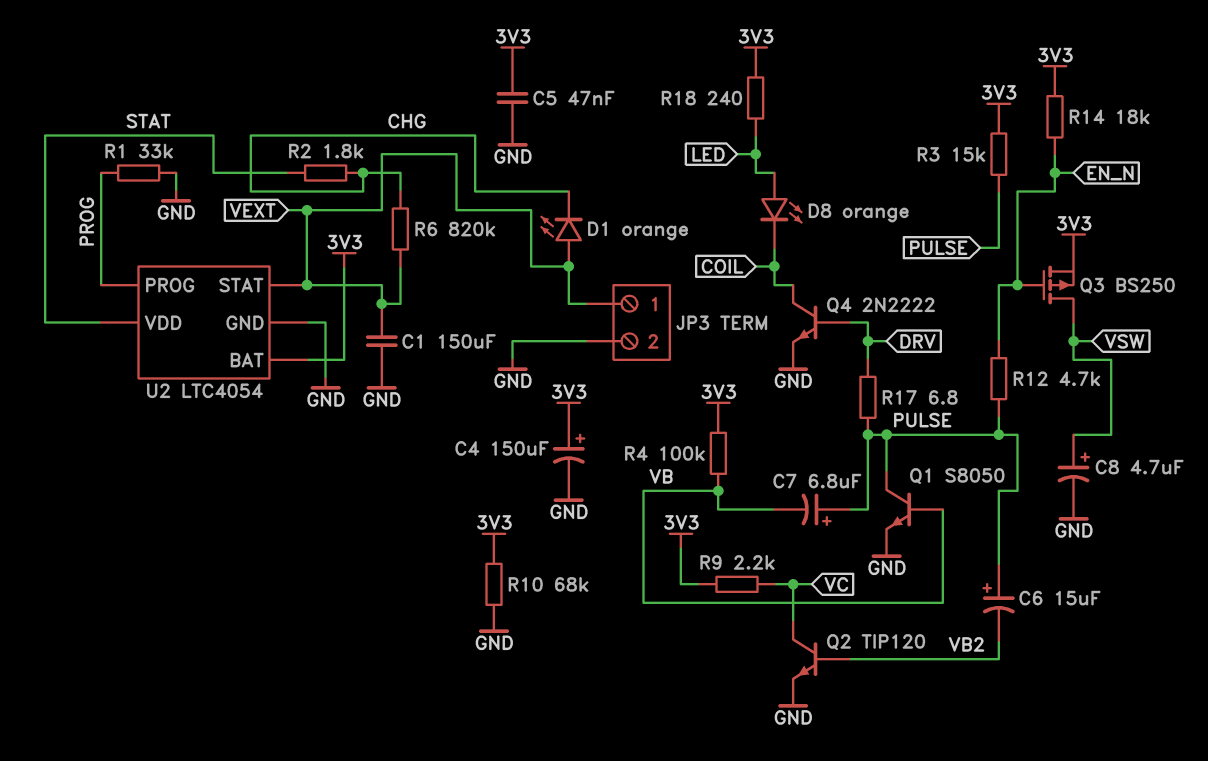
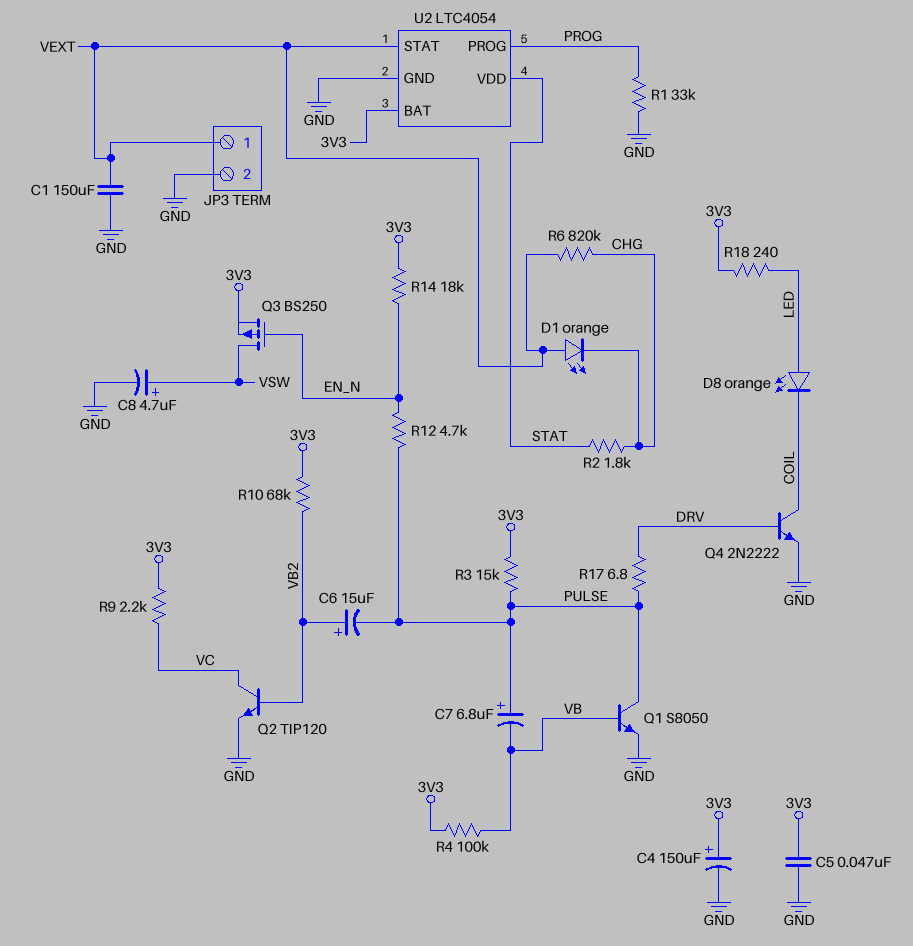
C6: 15uF (plus PULSE, minus VB2) -> 15uF (plus VB2, minus PULSE)
R10: 68k (3V3, GND) -> 68k (3V3, VB2)

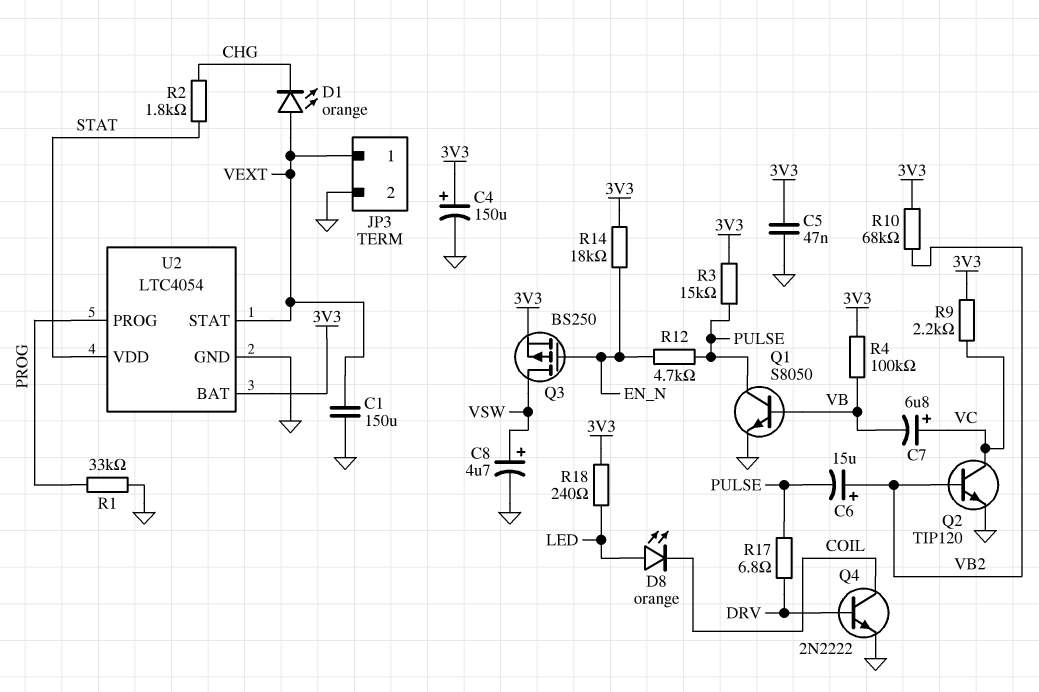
C7: 6.8uF (plus PULSE, minus VB) -> 6.8uF (plus VC, minus VB)
R6: 820k (CHG, VEXT) -> none

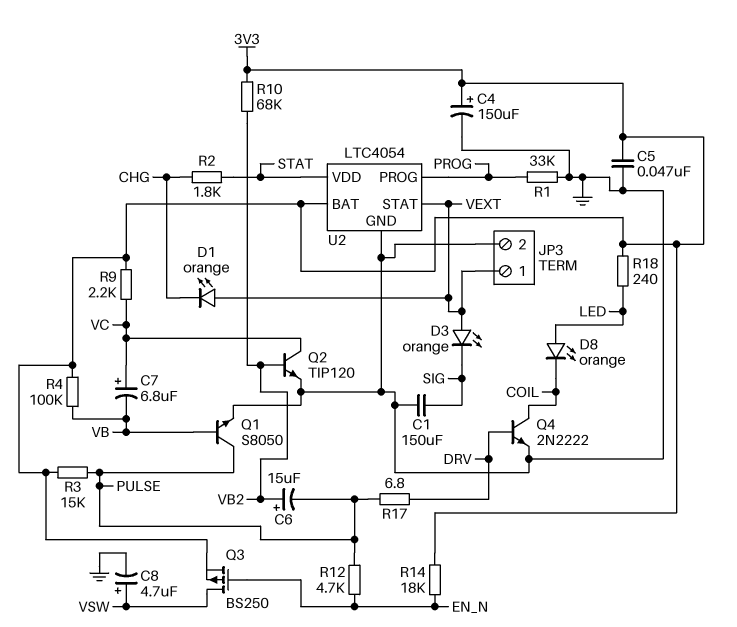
C1: 150uF (GND, VEXT) -> 150uF (GND, SIG)
D3: none -> LED orange (A VEXT, K SIG)

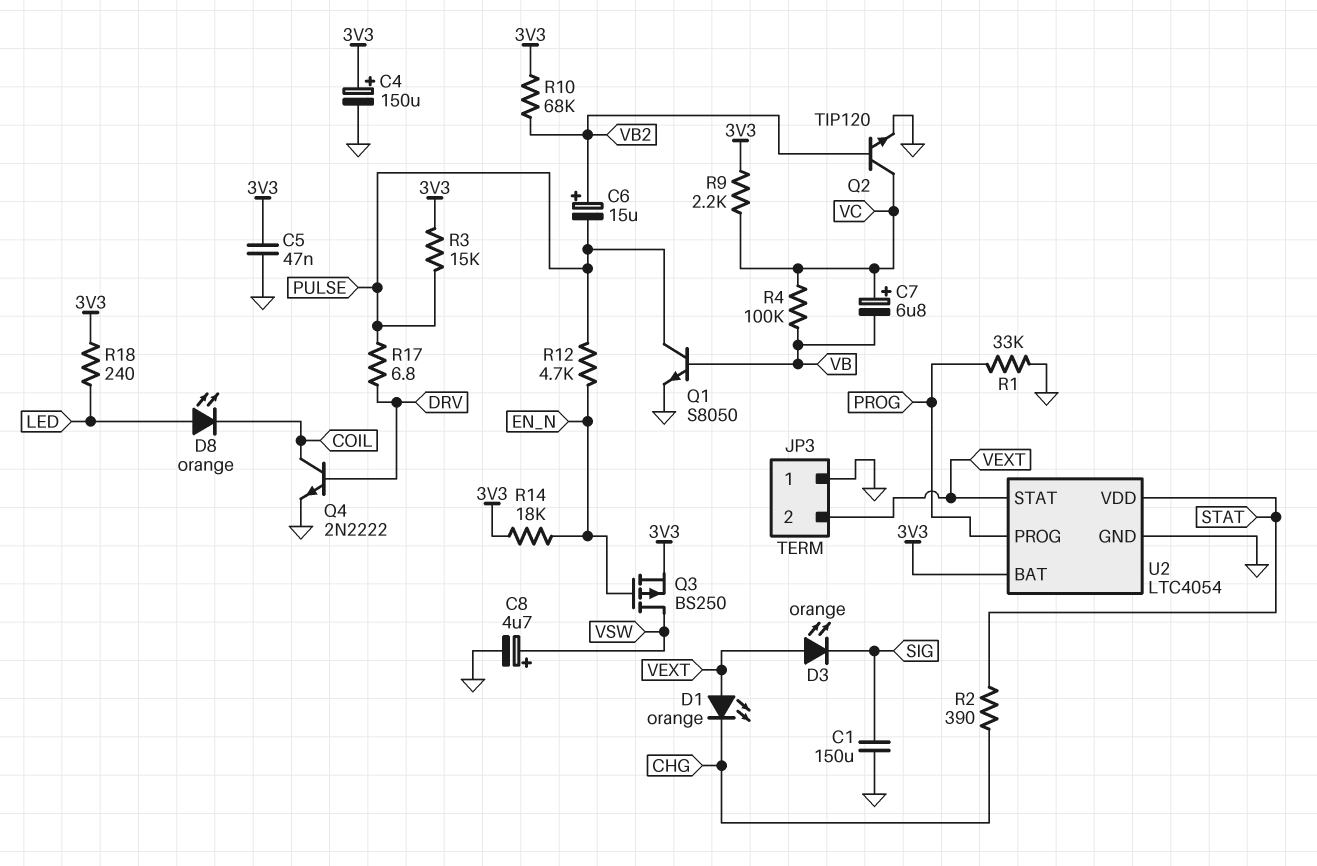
JP3 pin 1: VEXT -> GND
JP3 pin 2: GND -> VEXT
R2: 1.8k (CHG, STAT) -> 390 (CHG, STAT)
R4: 100k (3V3, VB) -> 100k (VB, VC)

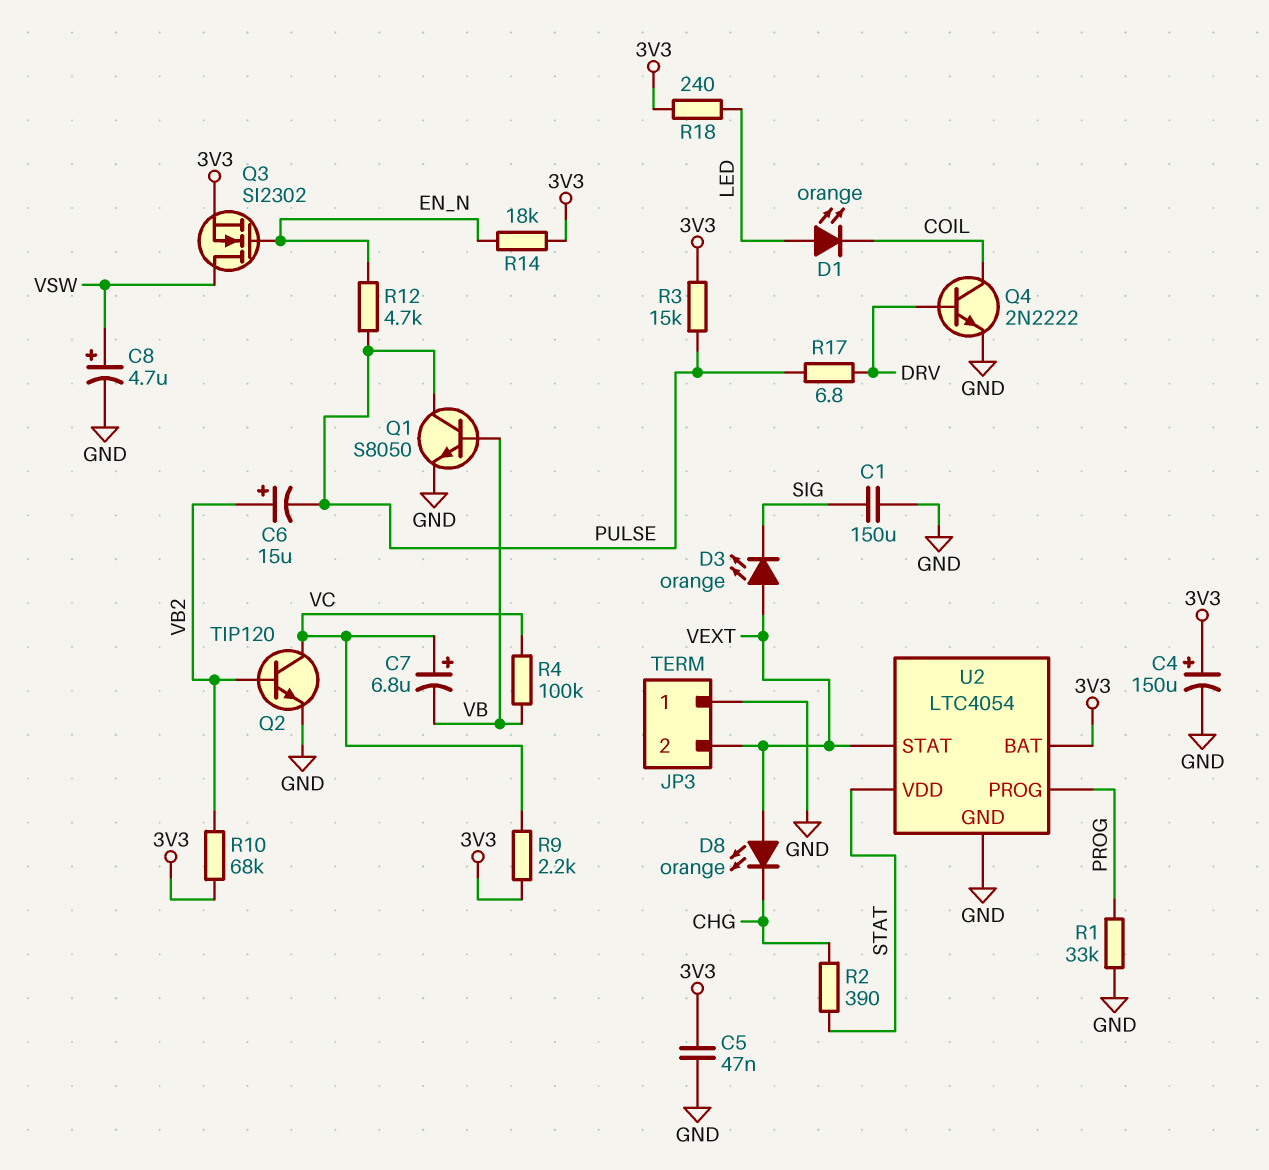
D1: LED orange (A VEXT, K CHG) -> LED orange (A LED, K COIL)
D8: LED orange (A LED, K COIL) -> LED orange (A VEXT, K CHG)
Q3: PMOS BS250 (G EN_N, D VSW, S 3V3) -> NMOS SI2302 (G EN_N, D VSW, S 3V3)

